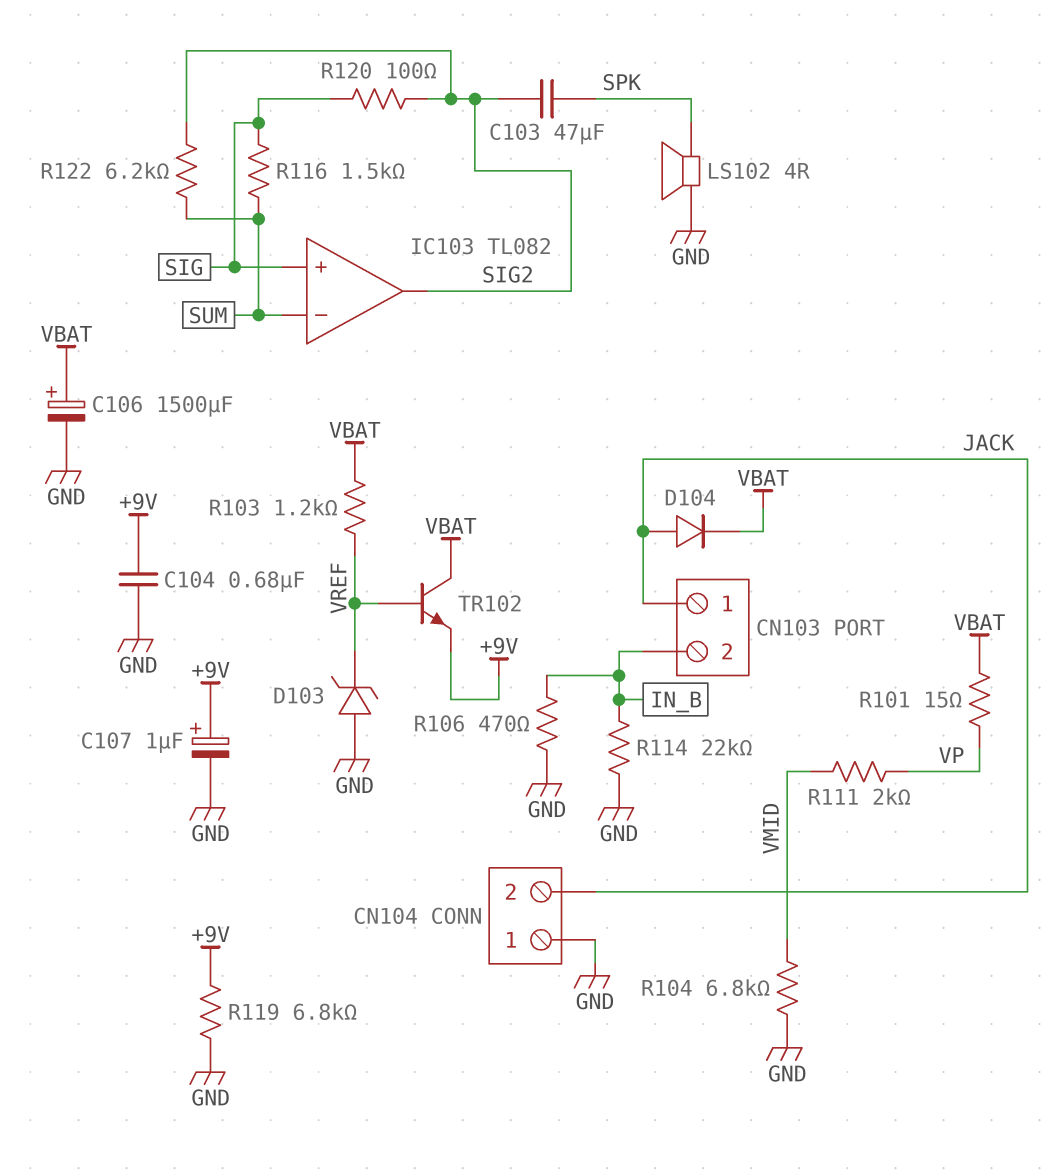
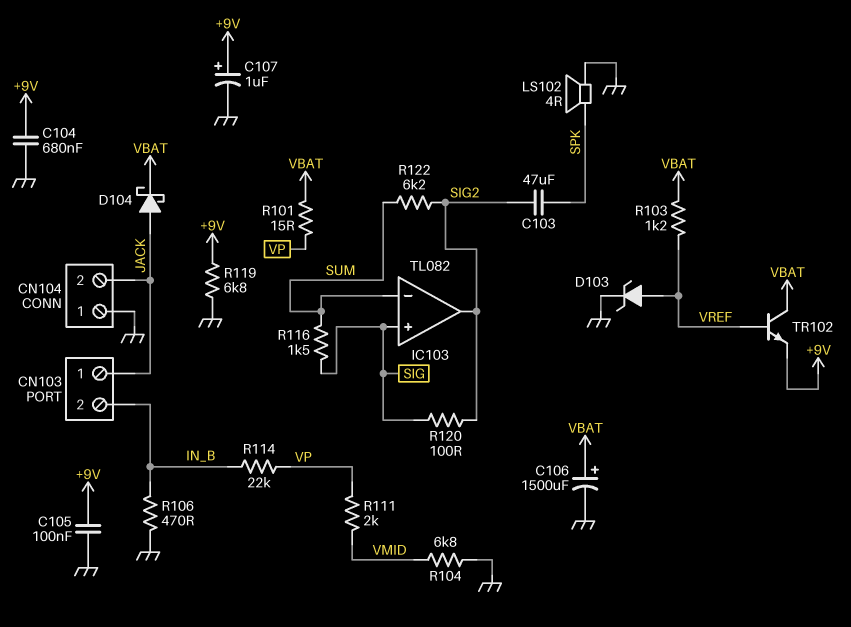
C105: none -> 100nF (+9V, GND)
D103: zener (A GND, K VREF) -> zener (A VREF, K GND)
D104: diode (A JACK, K VBAT) -> schottky (A JACK, K VBAT)
R114: 22k (GND, IN_B) -> 22k (IN_B, VP)

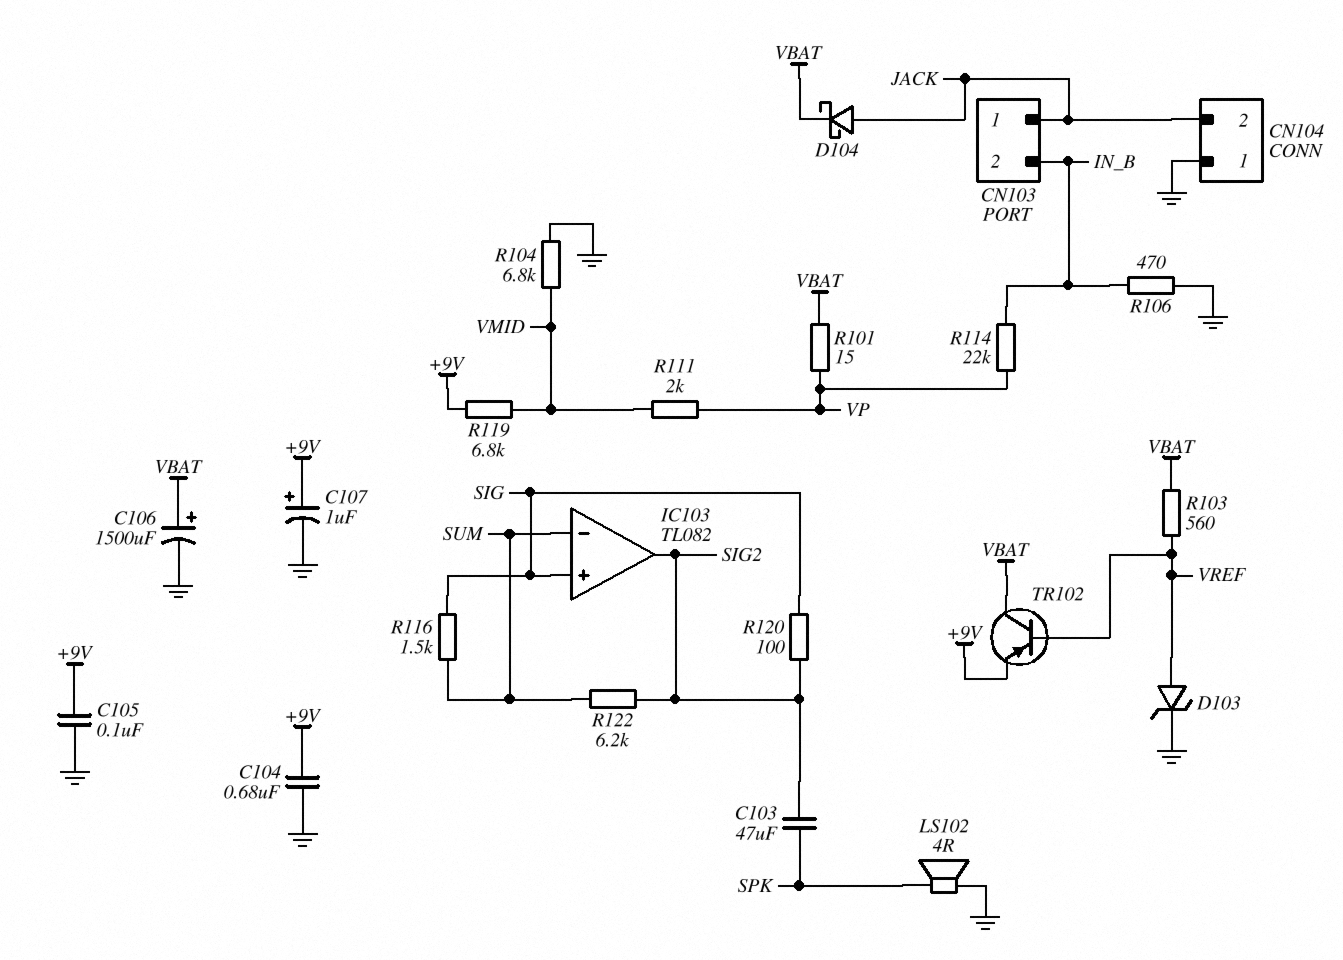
R103: 1.2k (VBAT, VREF) -> 560 (VBAT, VREF)
R119: 6.8k (+9V, GND) -> 6.8k (+9V, VMID)
TR102: NPN (B VREF, C VBAT, E +9V) -> PNP (B VREF, C VBAT, E +9V)

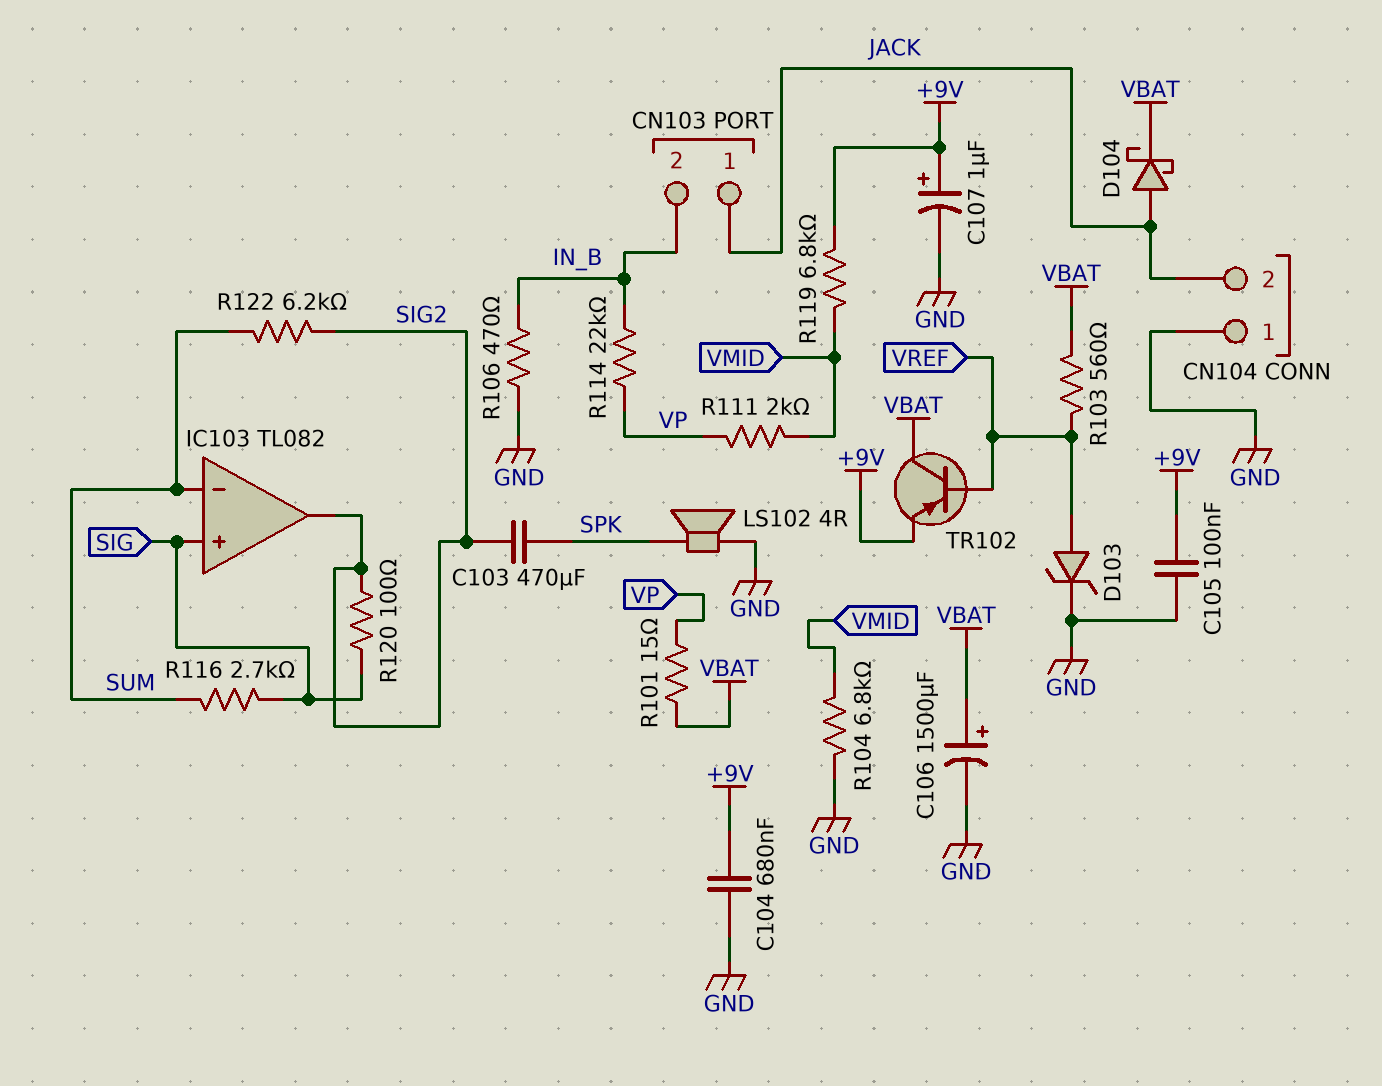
C103: 47uF (SIG2, SPK) -> 470uF (SIG2, SPK)
R116: 1.5k (SIG, SUM) -> 2.7k (SIG, SUM)

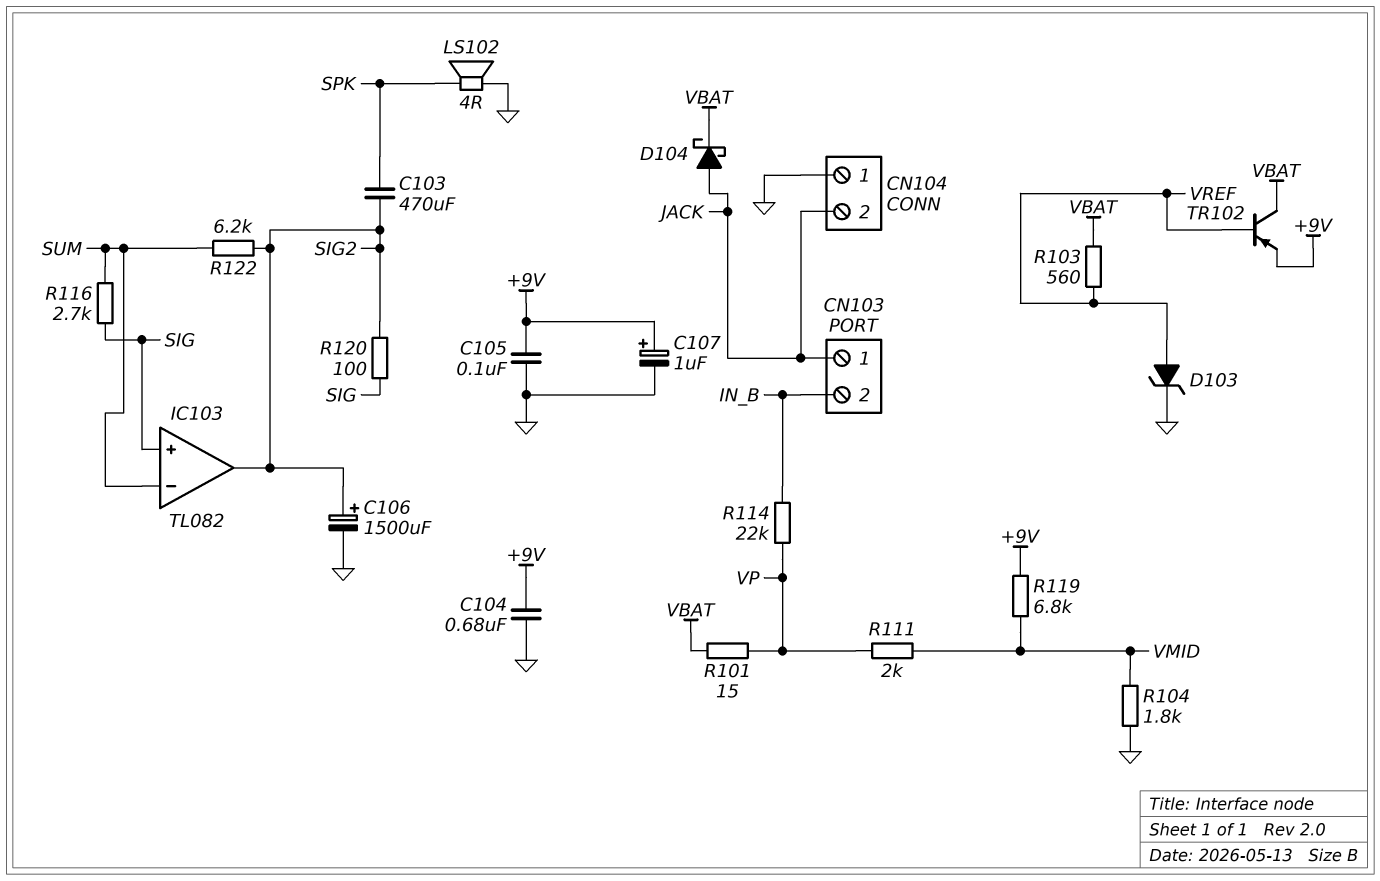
C106: 1500uF (plus VBAT, minus GND) -> 1500uF (plus SIG2, minus GND)
R104: 6.8k (GND, VMID) -> 1.8k (GND, VMID)
R106: 470 (GND, IN_B) -> none

